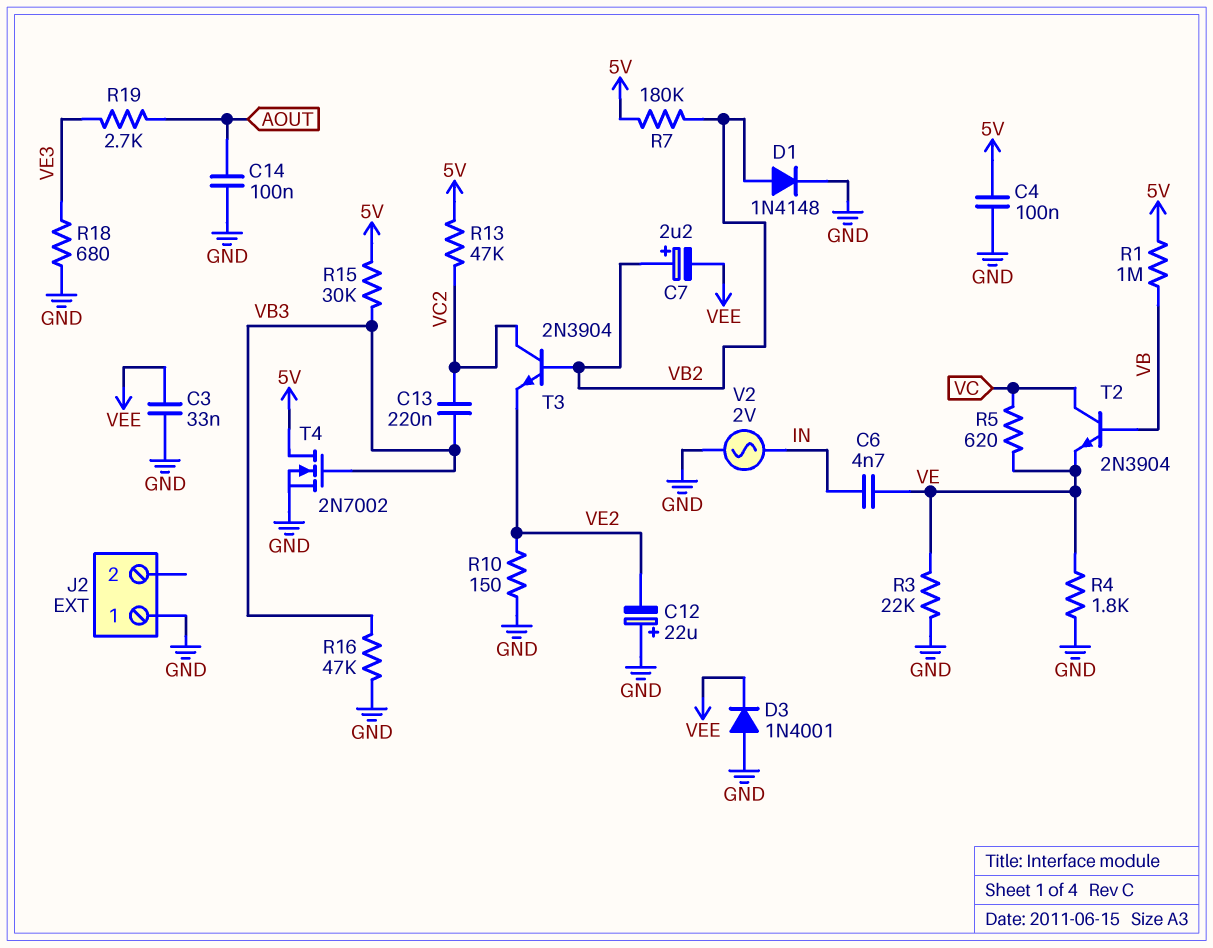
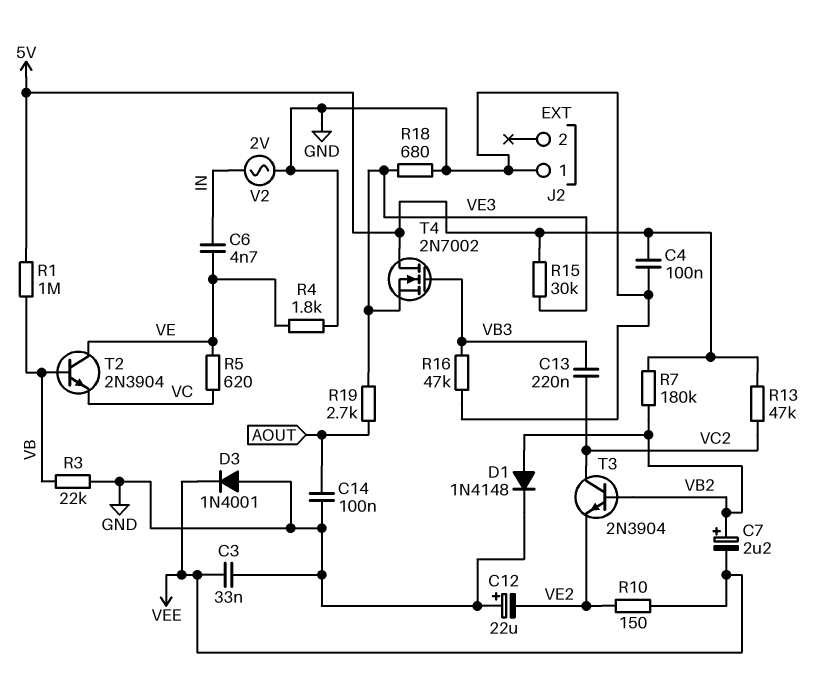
R3: 22k (GND, VE) -> 22k (GND, VB)
R10: 150 (GND, VE2) -> 150 (VE2, VEE)
R15: 30k (5V, VB3) -> 30k (5V, VE3)
T2: NPN 2N3904 (B VB, C VC, E VE) -> NPN 2N3904 (B VB, C VE, E VC)
T4: NMOS 2N7002 (G VB3, D 5V, S GND) -> NMOS 2N7002 (G VB3, D 5V, S VE3)

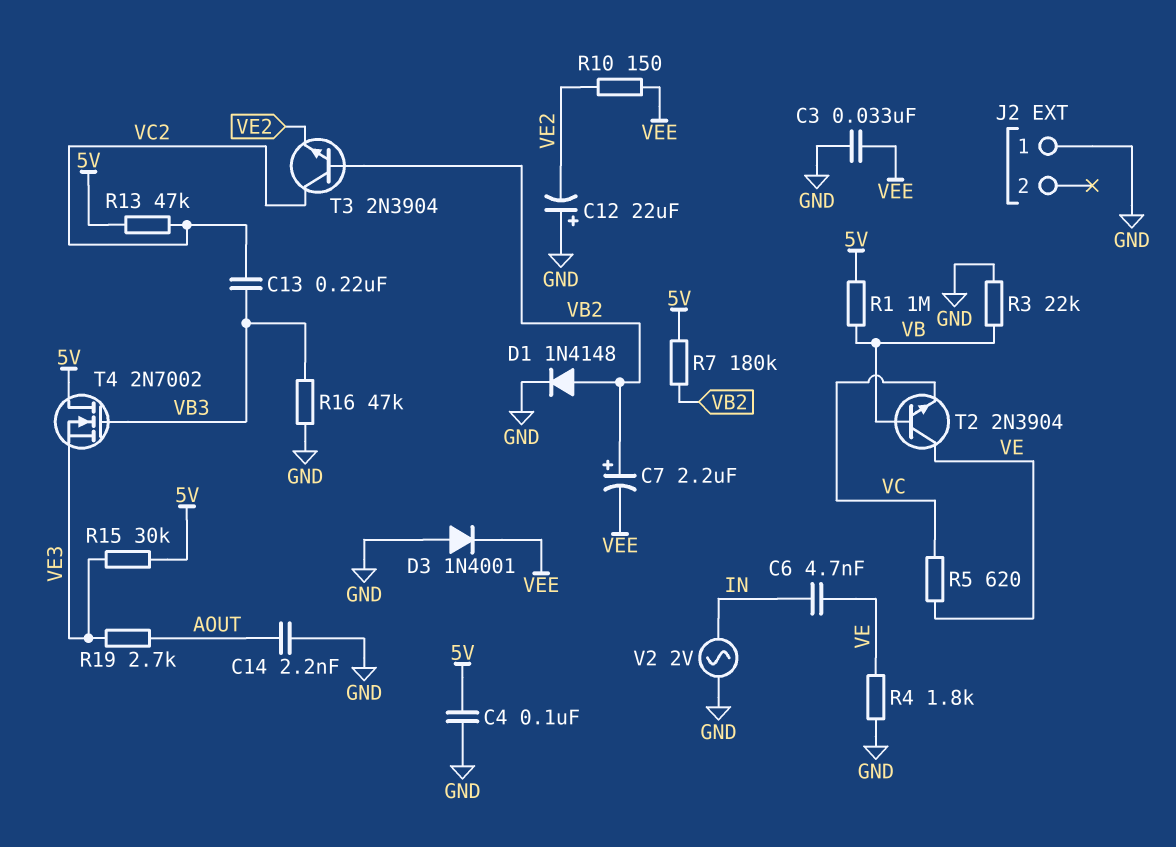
C14: 100nF (AOUT, GND) -> 2.2nF (AOUT, GND)
R18: 680 (GND, VE3) -> none

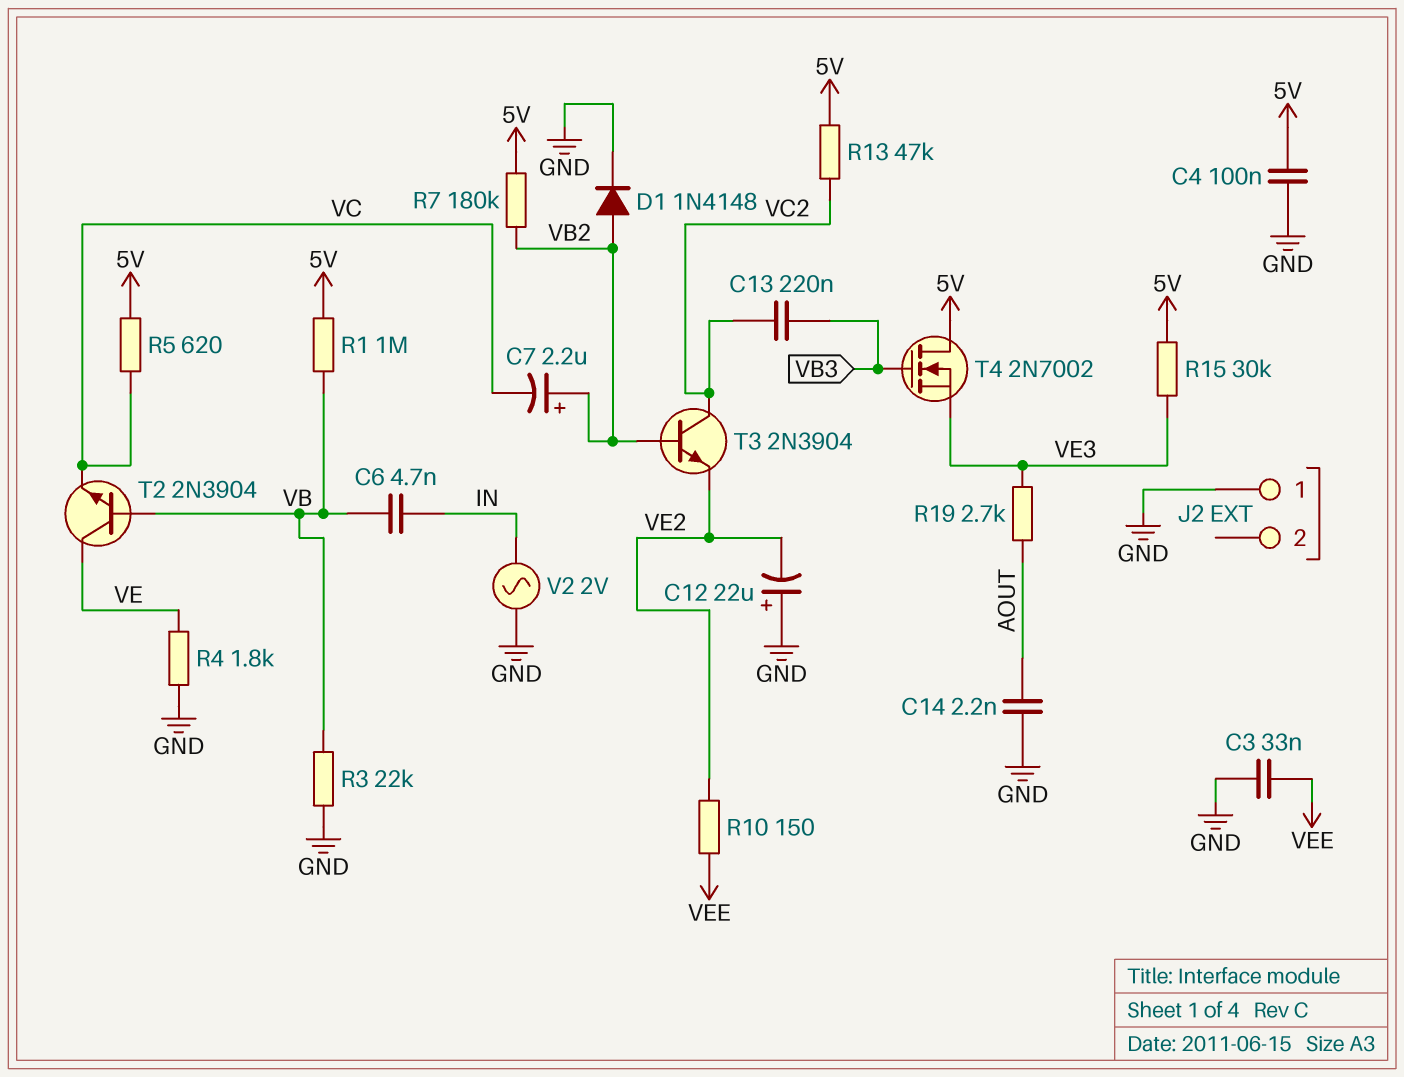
C6: 4.7nF (IN, VE) -> 4.7nF (IN, VB)
C7: 2.2uF (plus VB2, minus VEE) -> 2.2uF (plus VB2, minus VC)
D3: diode 1N4001 (A GND, K VEE) -> none
R5: 620 (VC, VE) -> 620 (5V, VC)
R16: 47k (GND, VB3) -> none

